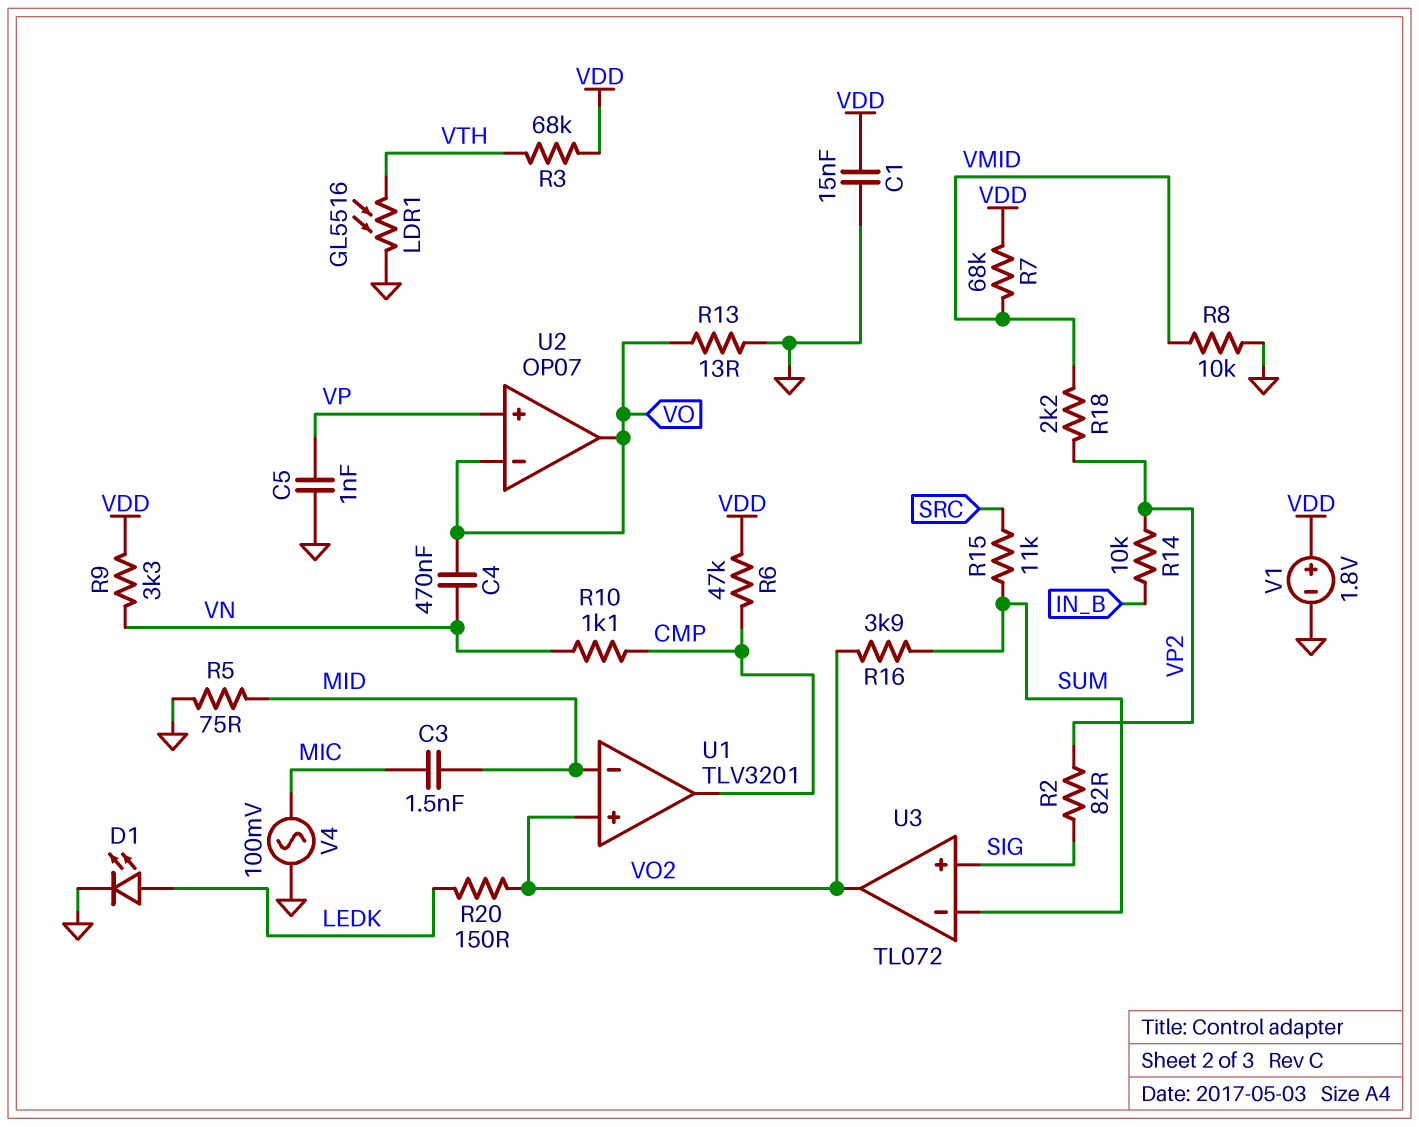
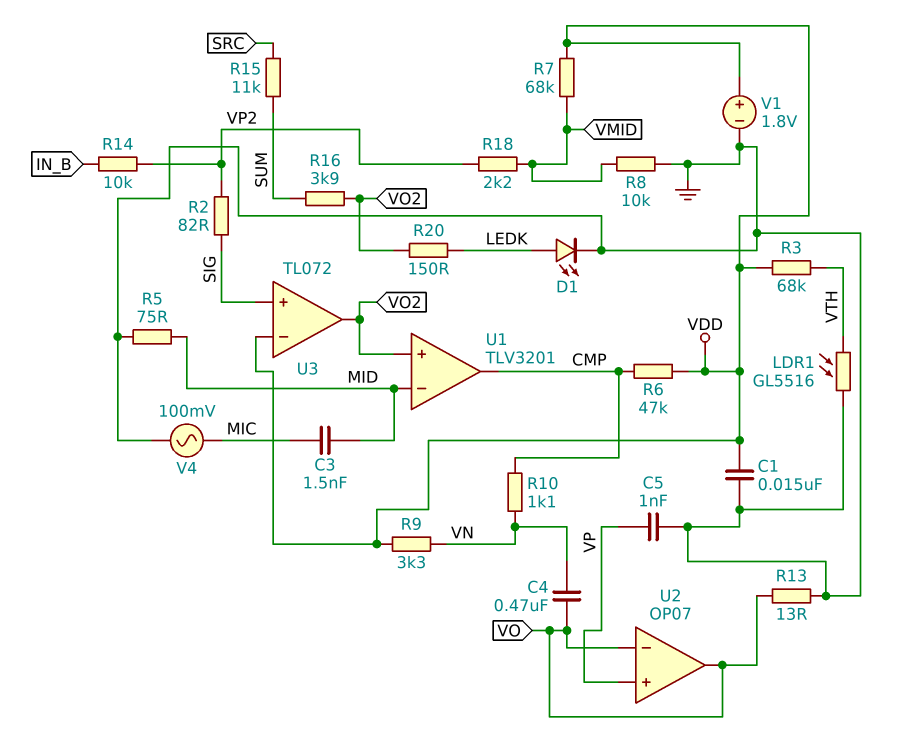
U3 pin in-: SUM -> VDD

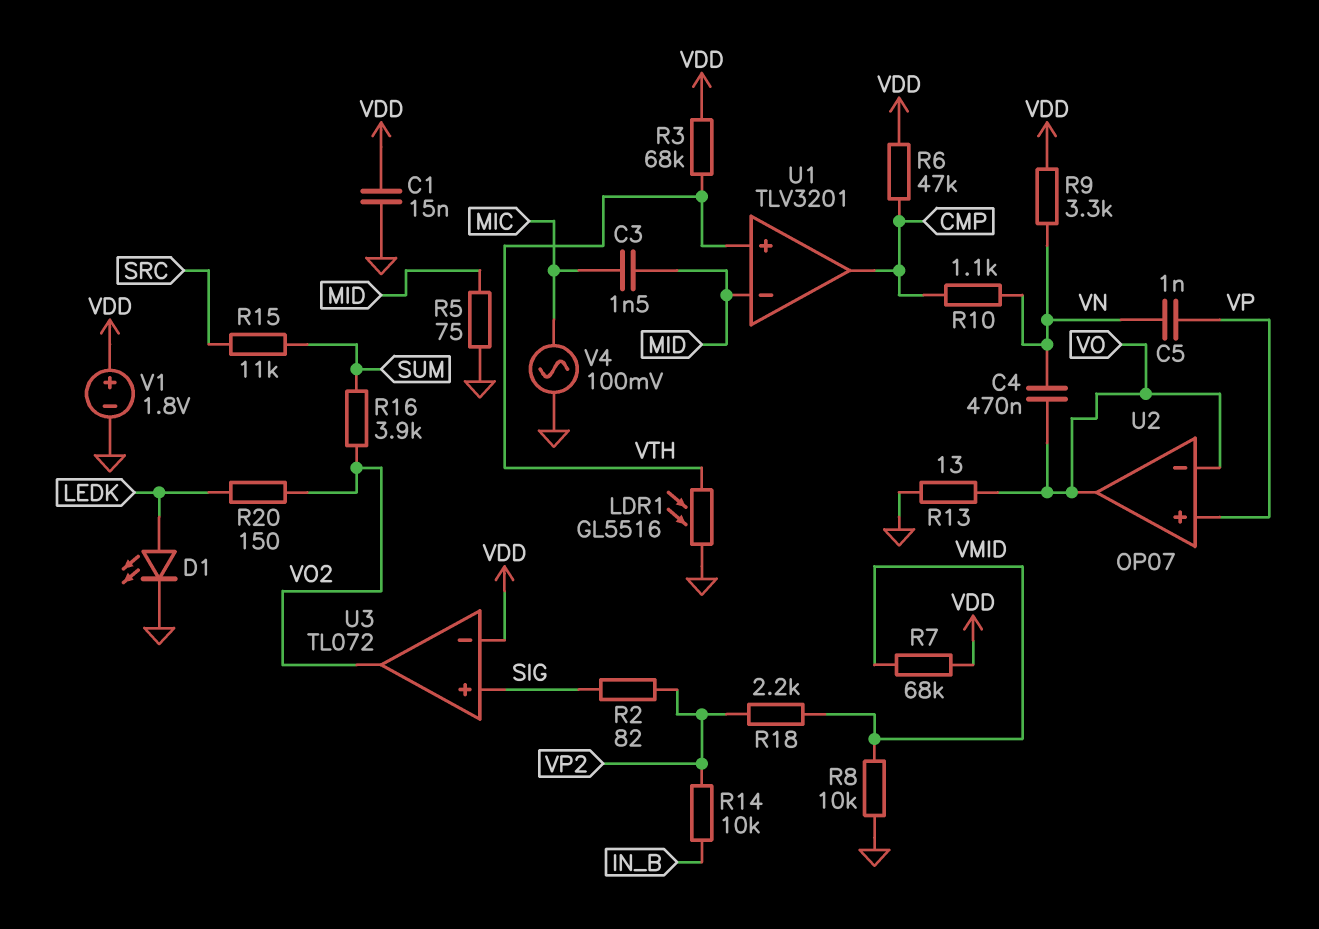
C5: 1nF (GND, VP) -> 1nF (VN, VP)
U1 pin in+: VO2 -> VTH

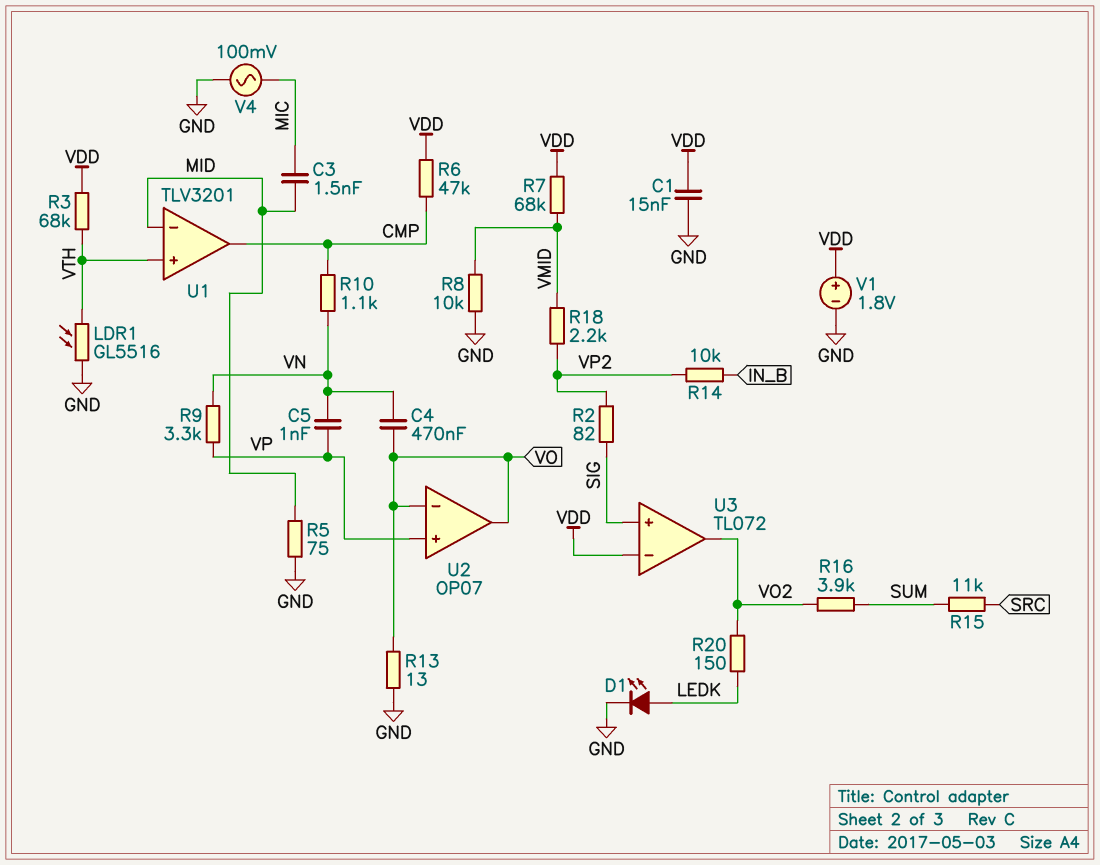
R9: 3.3k (VDD, VN) -> 3.3k (VN, VP)

